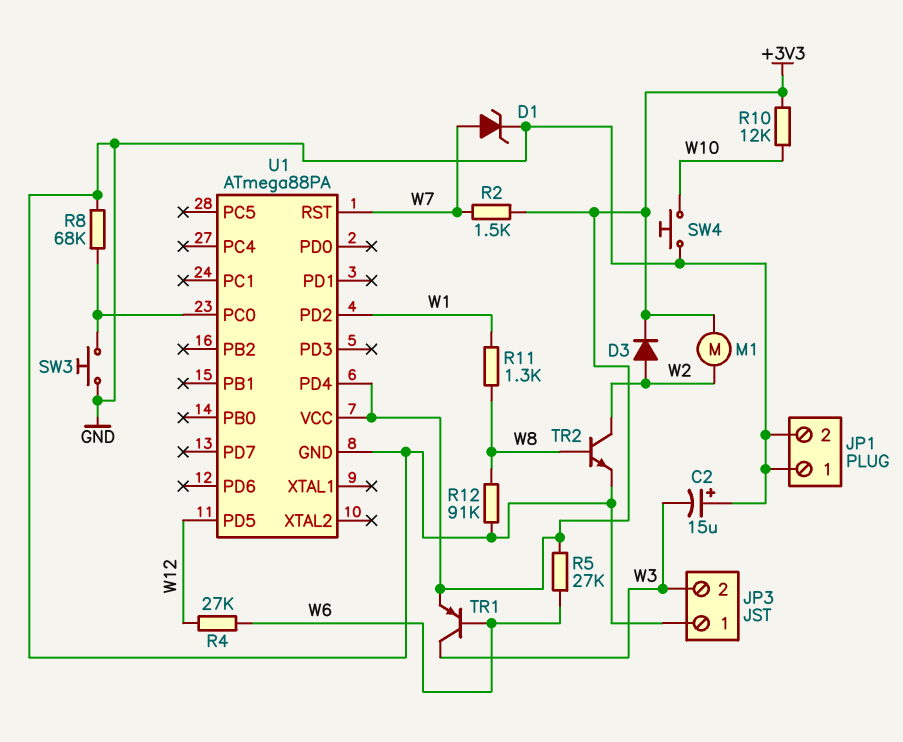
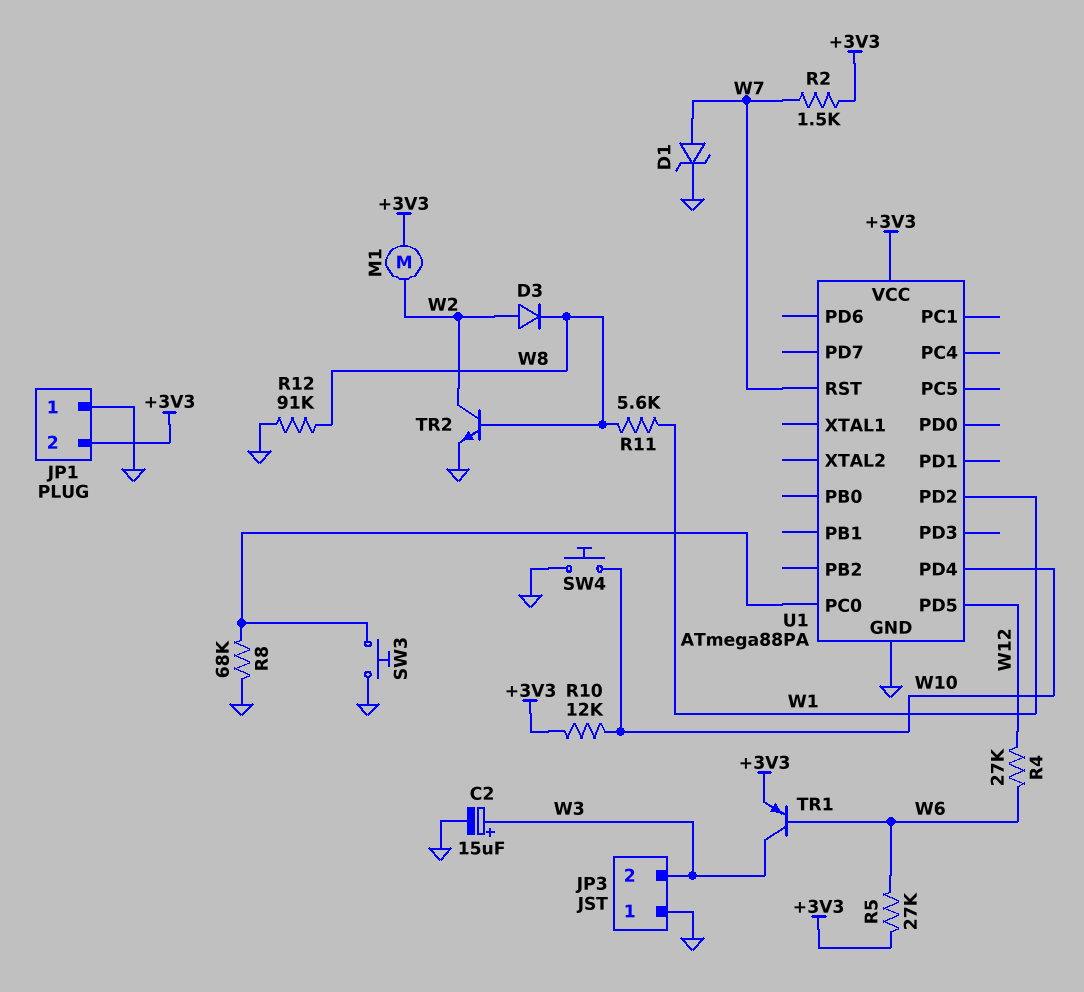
C2: 15uF (plus GND, minus W3) -> 15uF (plus W3, minus GND)
D3: diode (A W2, K +3V3) -> diode (A W2, K W8)
JP1 pin 2: GND -> +3V3
R11: 1.3k (W1, W8) -> 5.6k (W1, W8)
U1 pin PD4: +3V3 -> W10

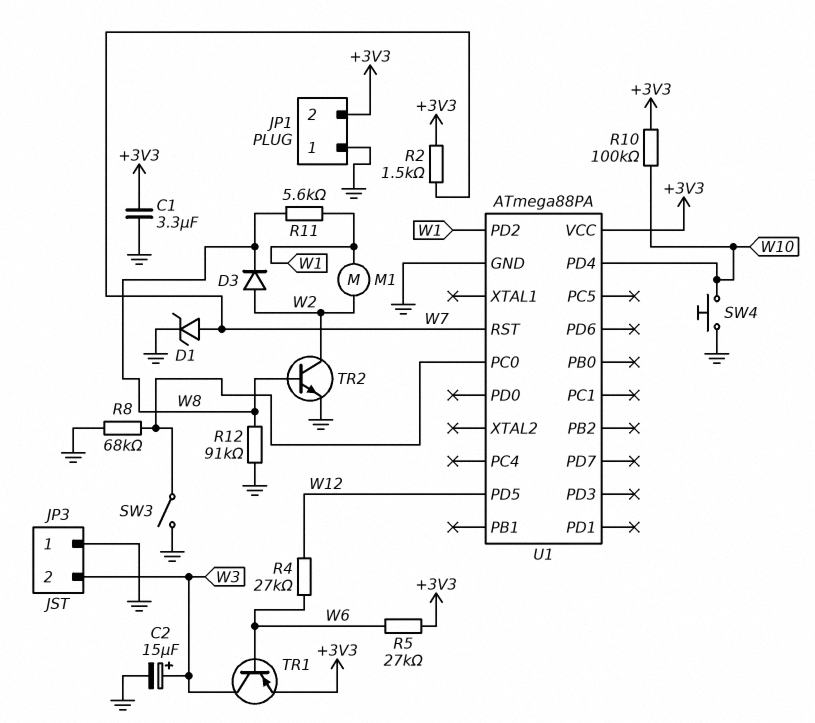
C1: none -> 3.3uF (+3V3, GND)
M1: motor (+3V3, W2) -> motor (W1, W2)
R10: 12k (+3V3, W10) -> 100k (+3V3, W10)
SW3: button (GND, U1/PC0) -> switch (GND, U1/PC0)

